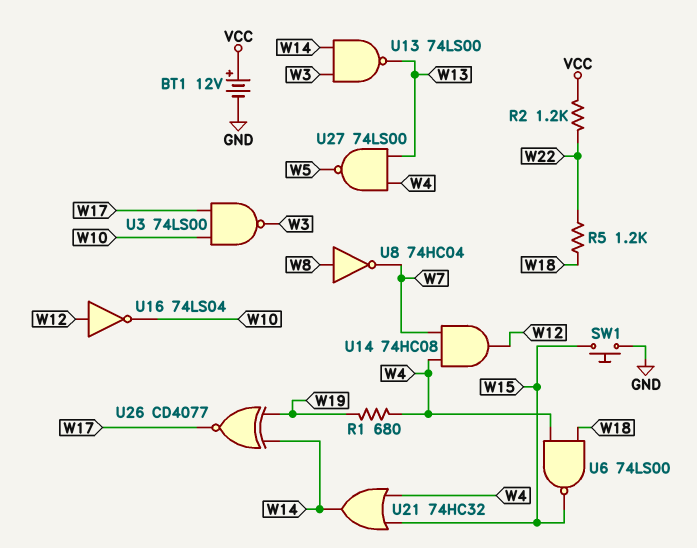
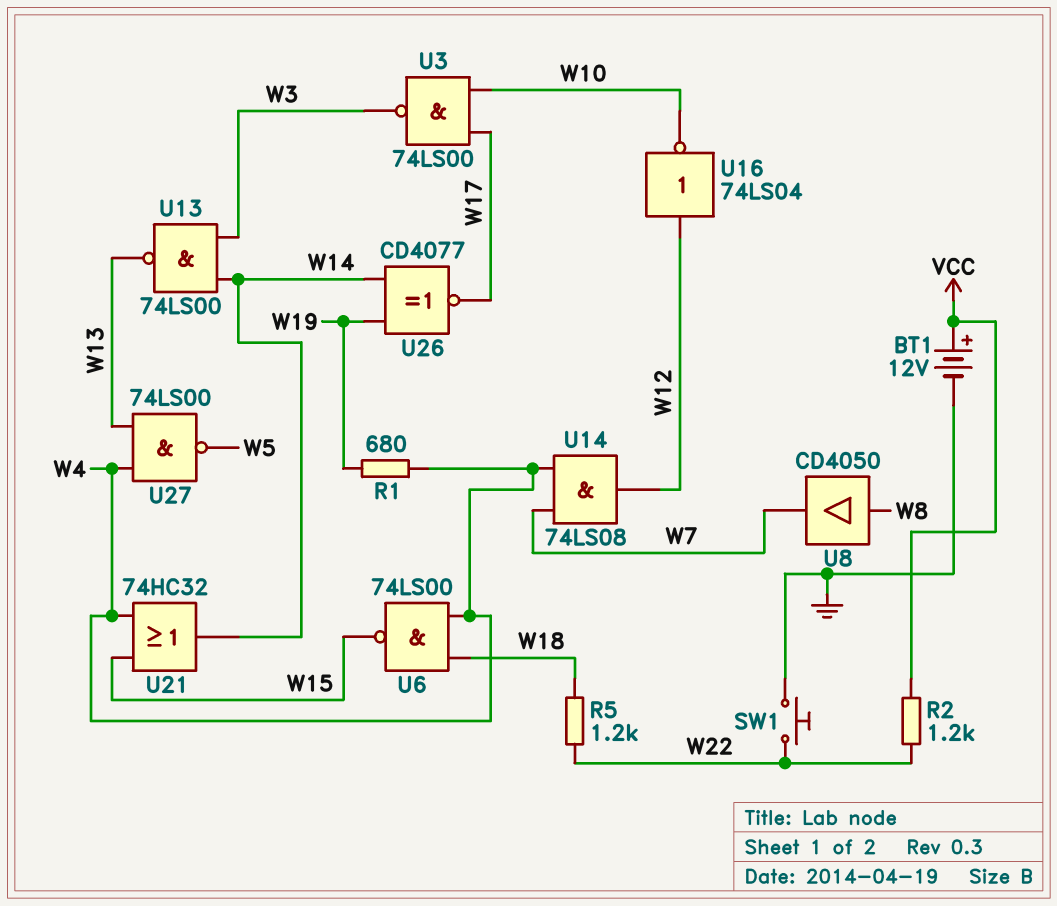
SW1: button (GND, W15) -> button (GND, W22)
U8: NOT 74HC04 (in W8, out W7) -> buffer CD4050 (in W8, out W7)
U14: AND 74HC08 (in W4, in W7, out W12) -> AND 74LS08 (in W4, in W7, out W12)

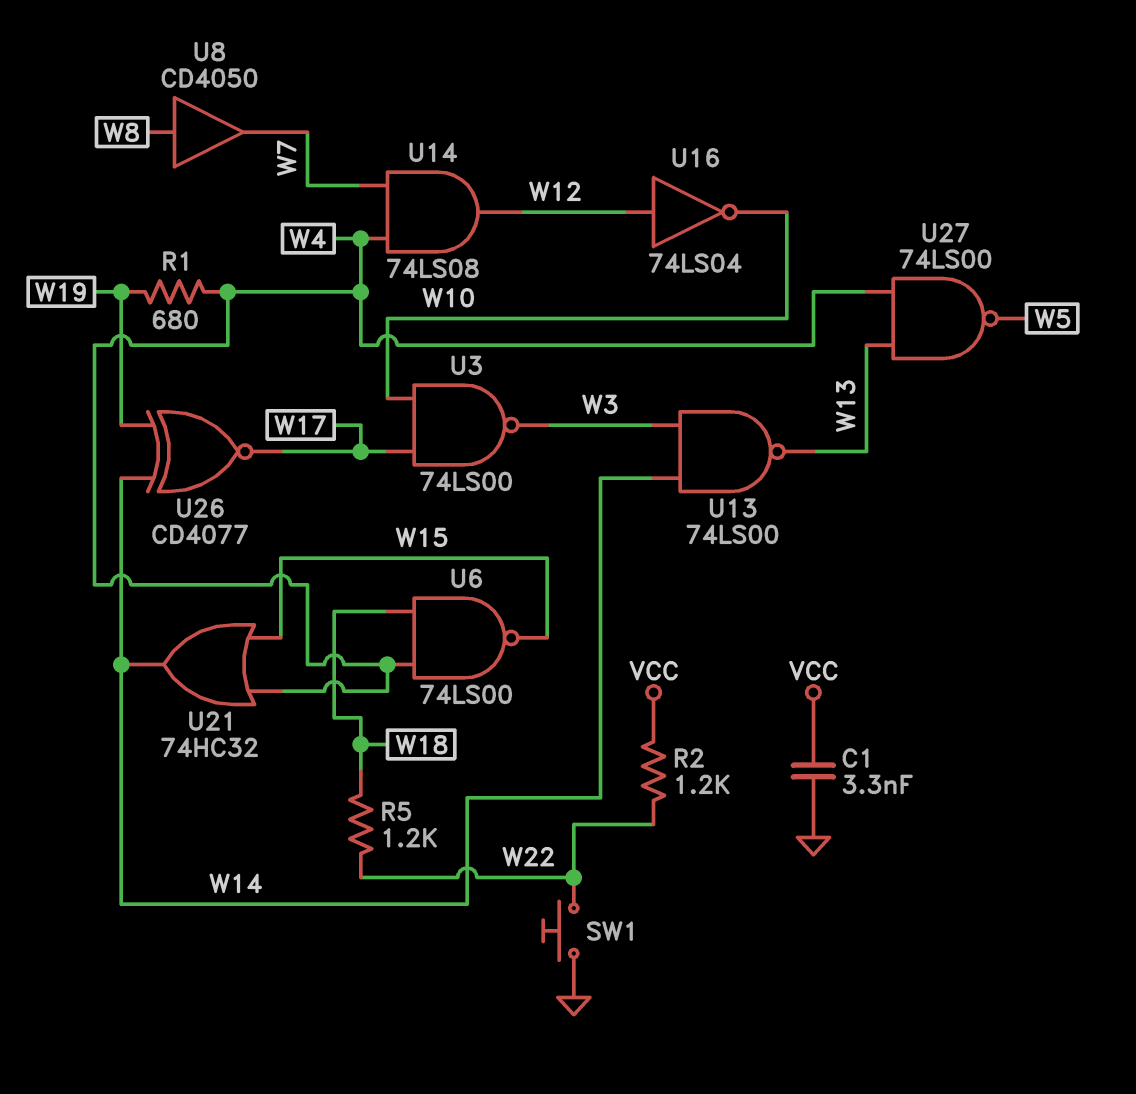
BT1: 12V (plus VCC, minus GND) -> none
C1: none -> 3.3nF (GND, VCC)

